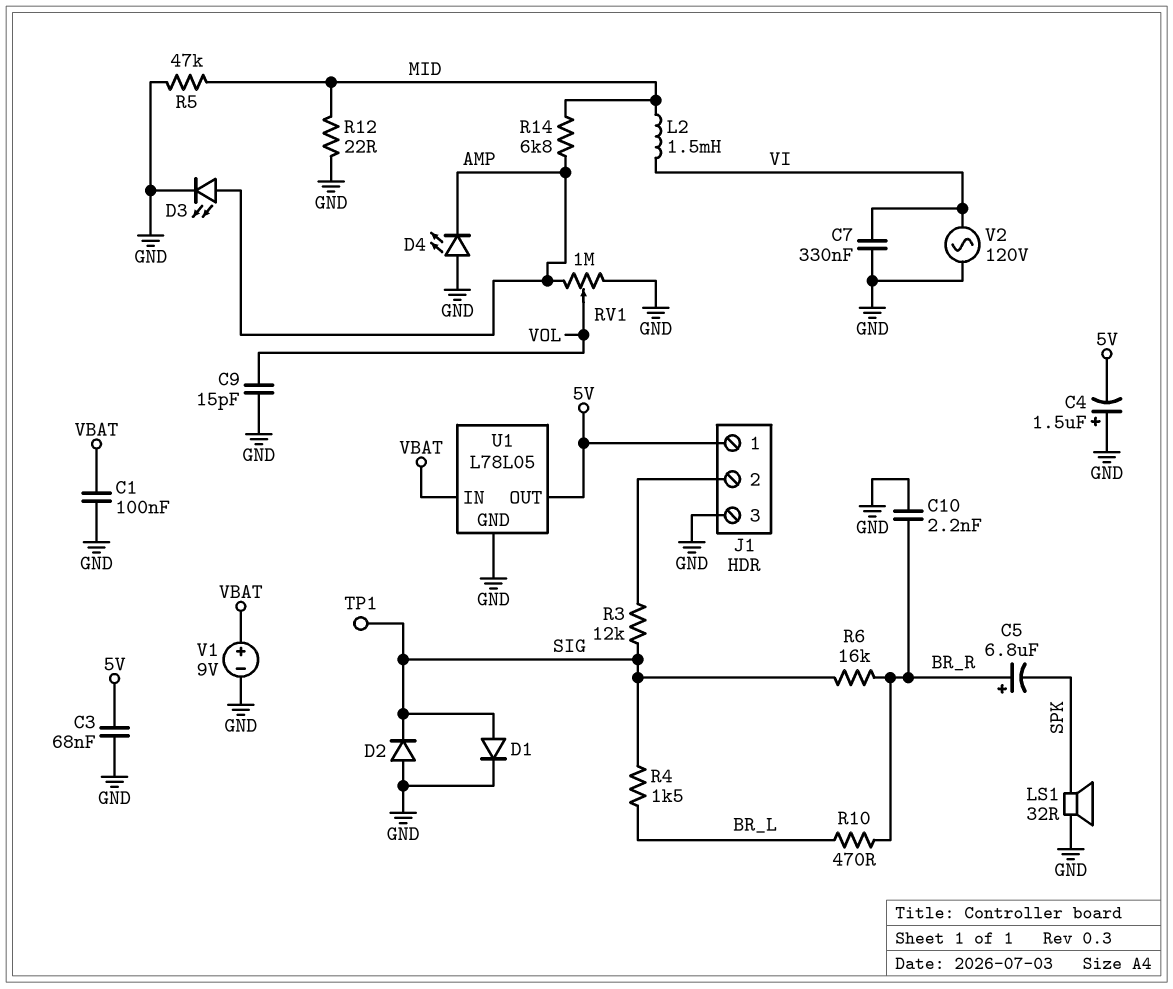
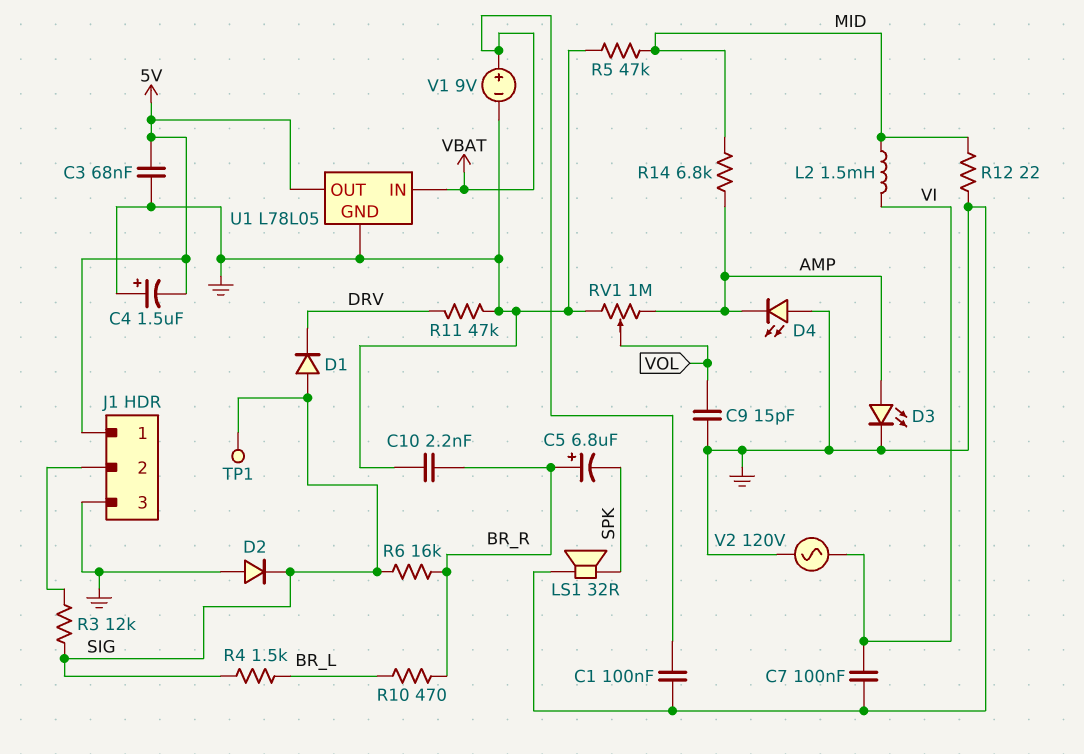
C7: 330nF (GND, VI) -> 100nF (GND, VI)
D1: diode (A SIG, K GND) -> diode (A SIG, K DRV)
R11: none -> 47k (DRV, GND)

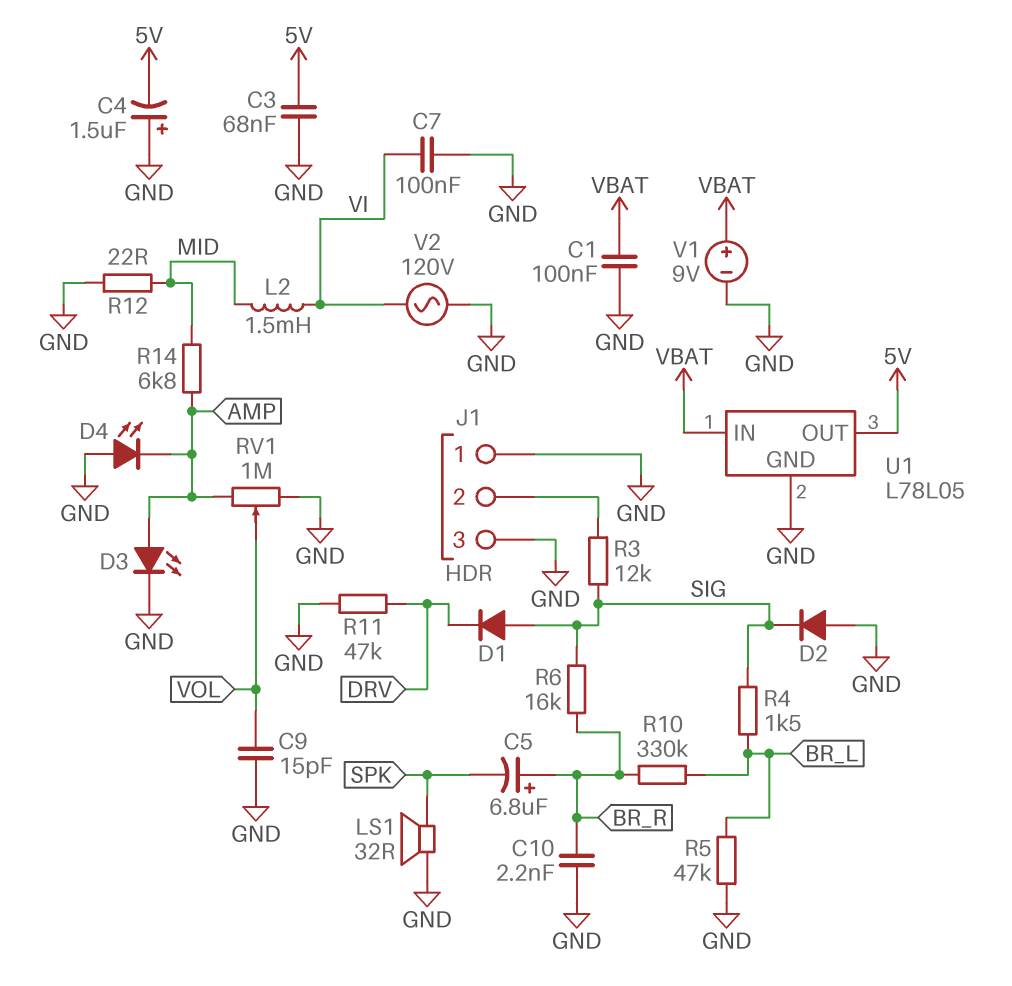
J1 pin 1: 5V -> GND
R5: 47k (GND, MID) -> 47k (BR_L, GND)
R10: 470 (BR_L, BR_R) -> 330k (BR_L, BR_R)
TP1: test point (SIG) -> none

